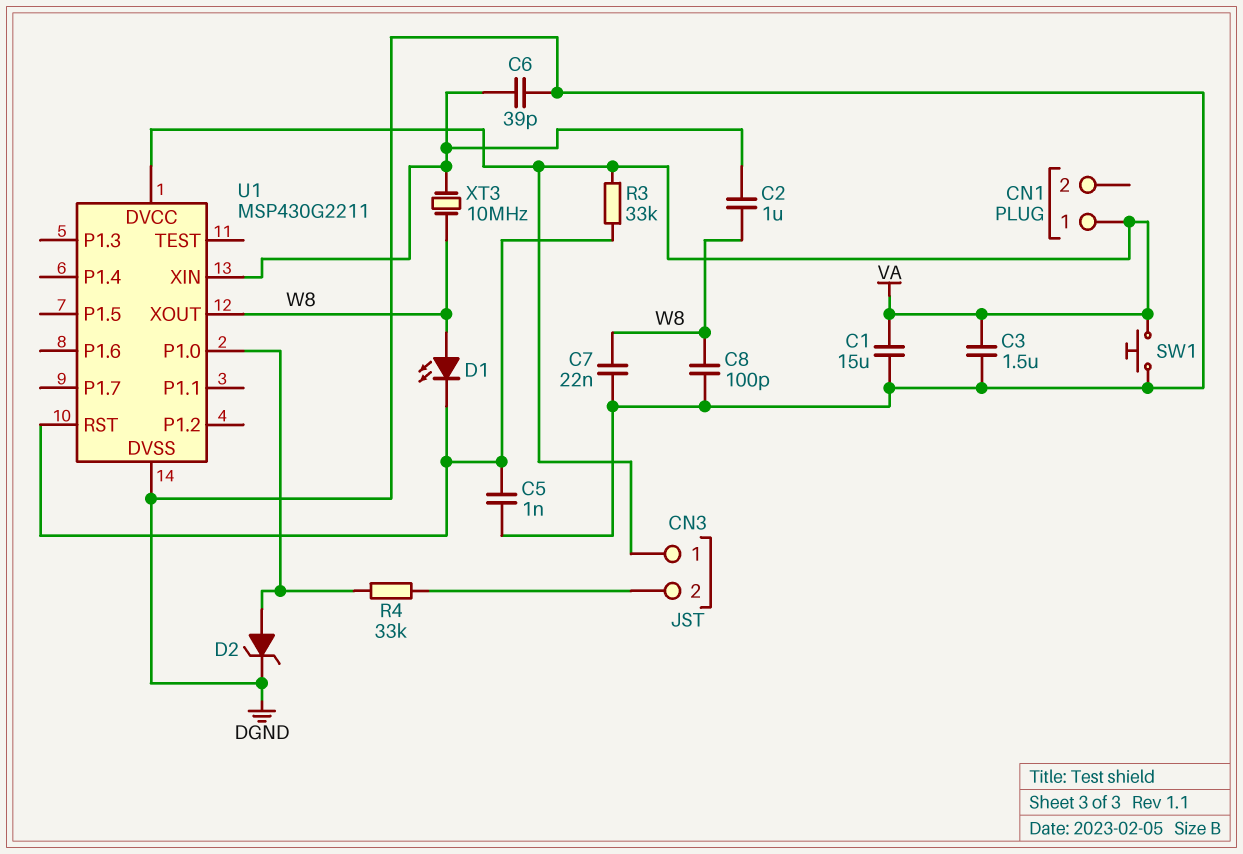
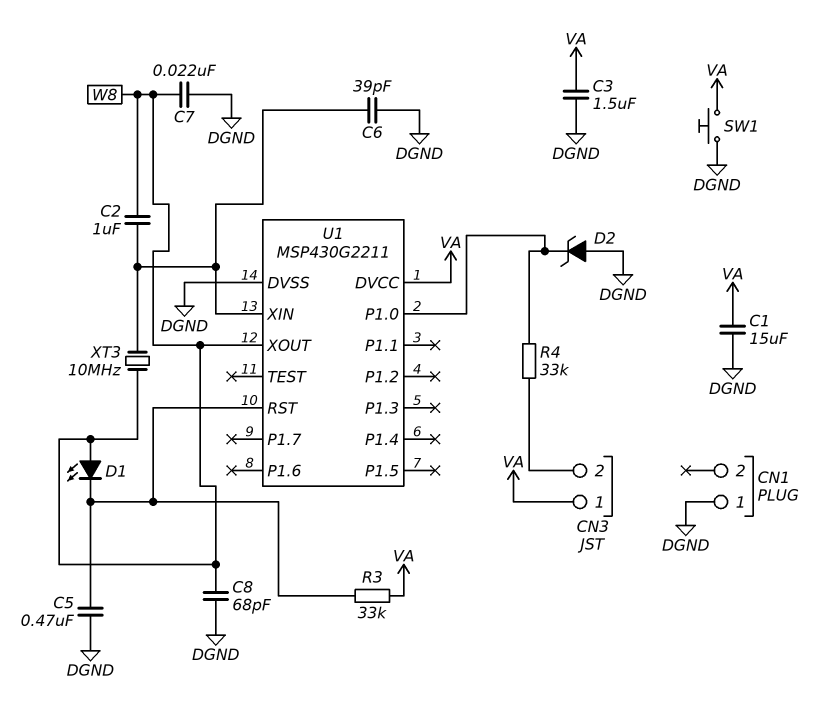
C5: 1nF (DGND, U1/RST) -> 470nF (DGND, U1/RST)
C8: 100pF (DGND, W8) -> 68pF (DGND, W8)
CN1 pin 1: VA -> DGND
D2: zener (A U1/P1.0, K DGND) -> zener (A DGND, K U1/P1.0)

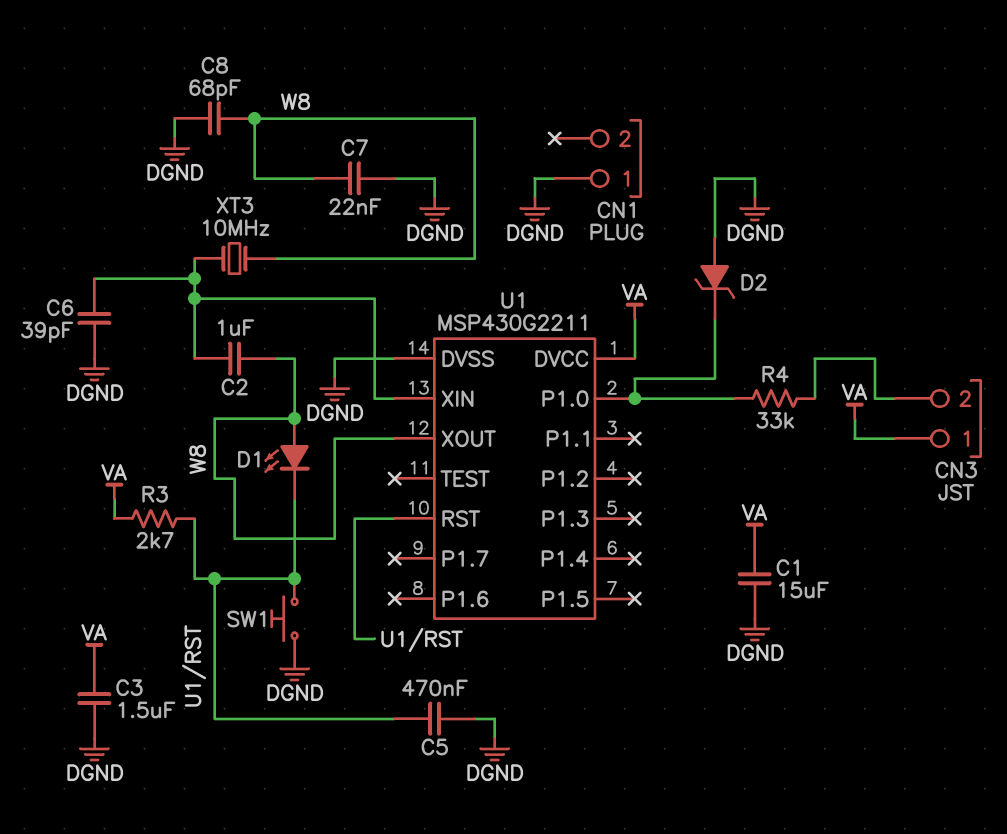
R3: 33k (U1/RST, VA) -> 2.7k (U1/RST, VA)
SW1: button (DGND, VA) -> button (DGND, U1/RST)

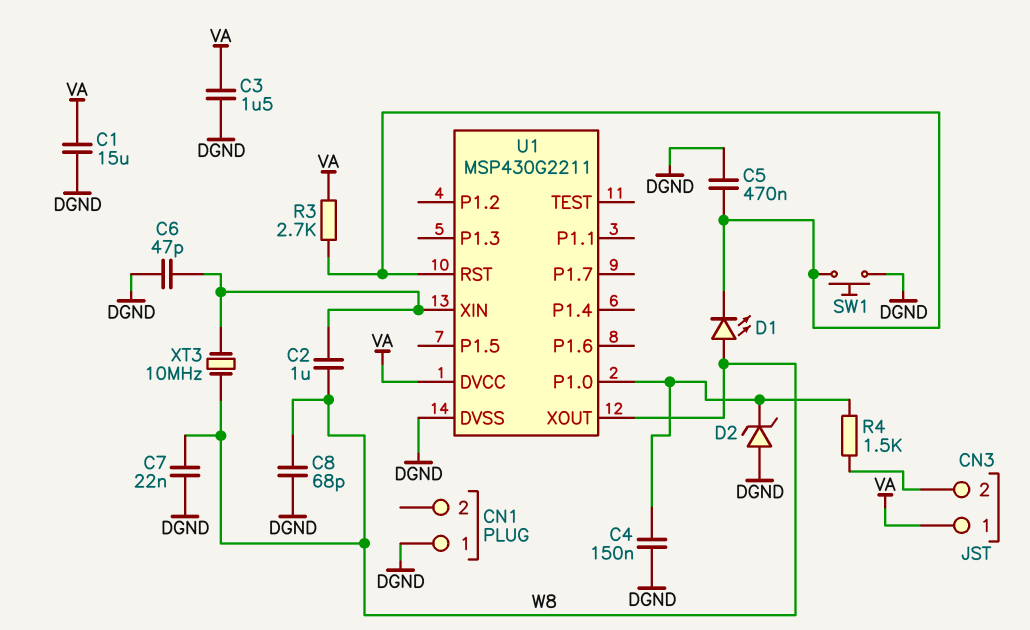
C4: none -> 150nF (DGND, U1/P1.0)
C6: 39pF (DGND, U1/XIN) -> 47pF (DGND, U1/XIN)
R4: 33k (CN3/2, U1/P1.0) -> 1.5k (CN3/2, U1/P1.0)

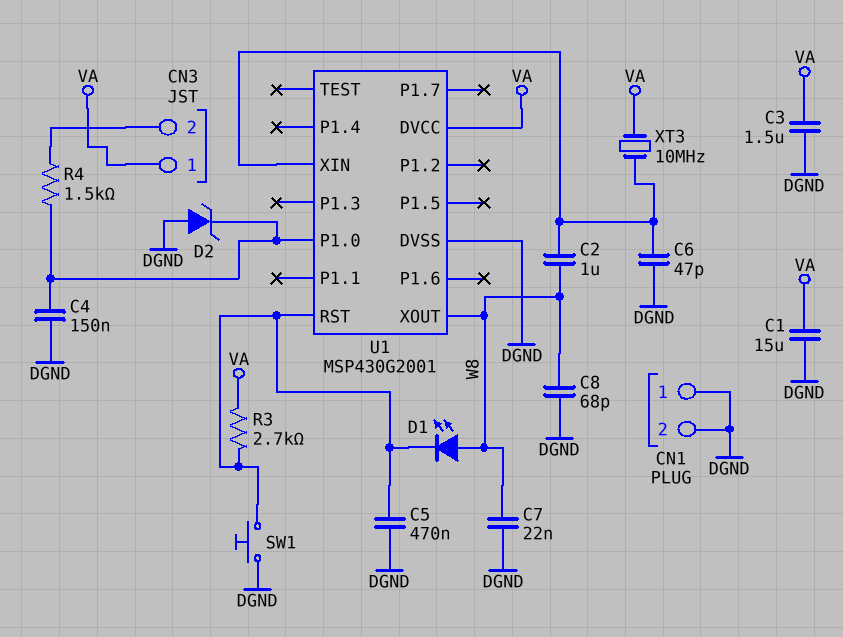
CN1 pin 2: none -> DGND
U1: MSP430G2211 -> MSP430G2001
XT3: 10MHz (U1/XIN, W8) -> 10MHz (U1/XIN, VA)

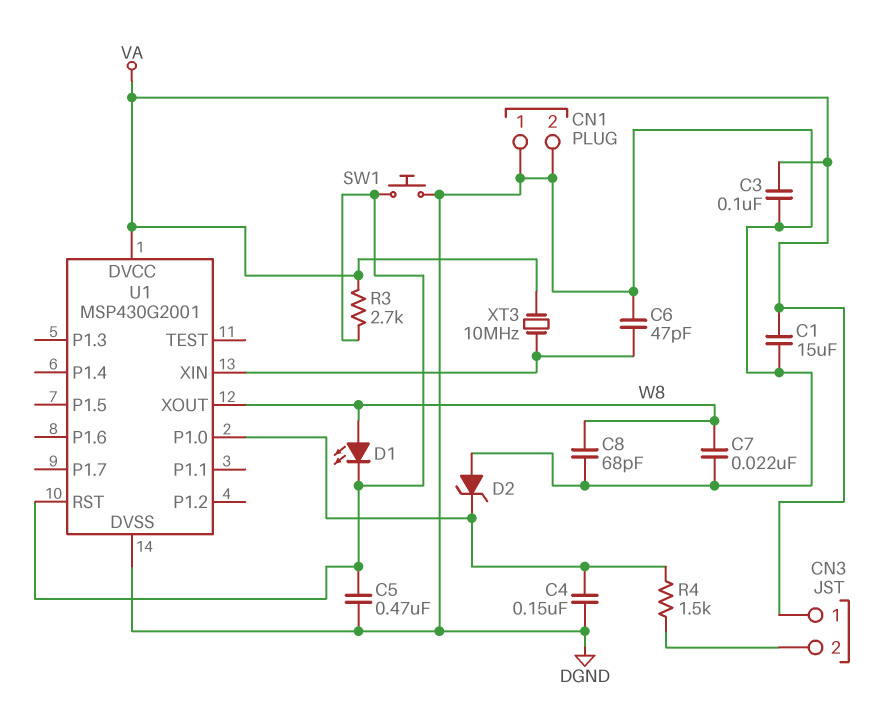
C2: 1uF (U1/XIN, W8) -> none
C3: 1.5uF (DGND, VA) -> 100nF (DGND, VA)

